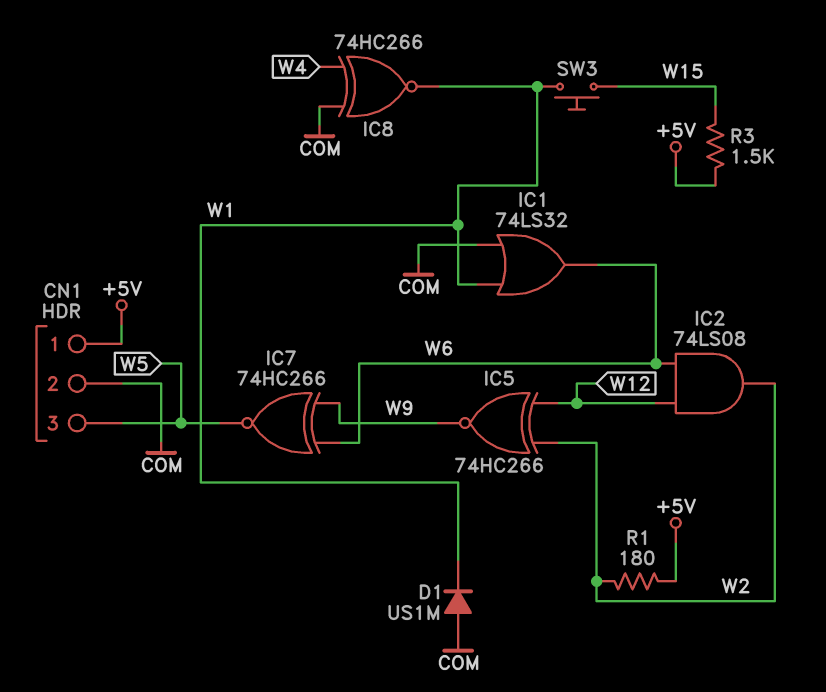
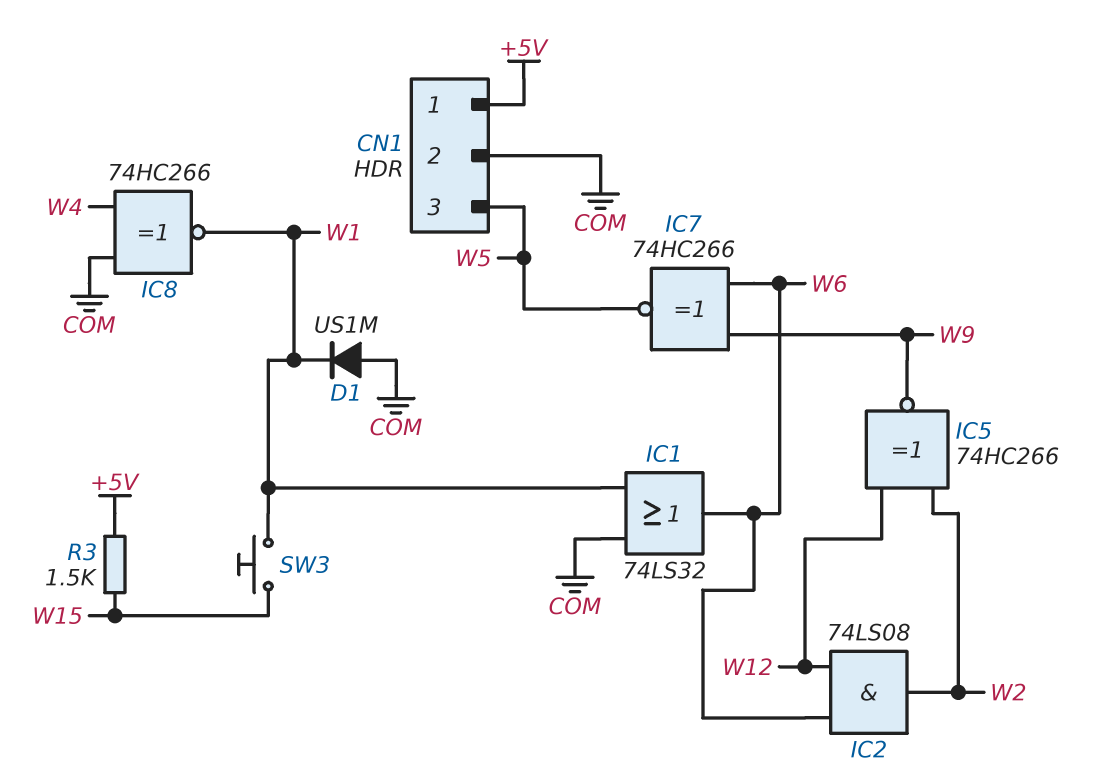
R1: 180 (+5V, W2) -> none

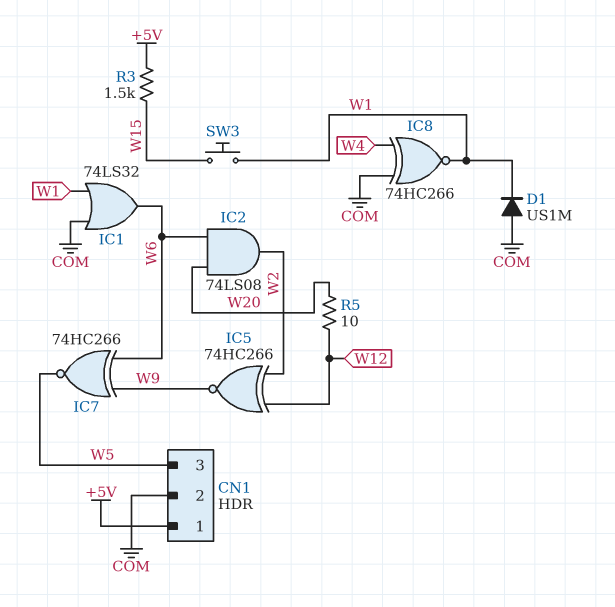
IC2: AND 74LS08 (in W6, in W12, out W2) -> AND 74LS08 (in W6, in W20, out W2)
R5: none -> 10 (W12, W20)

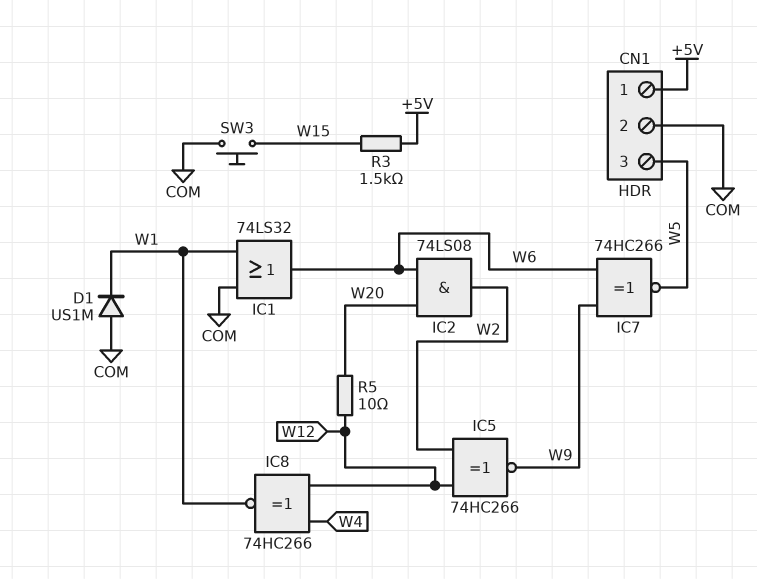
IC8: XNOR 74HC266 (in COM, in W4, out W1) -> XNOR 74HC266 (in W4, in W12, out W1)
SW3: button (W1, W15) -> button (COM, W15)

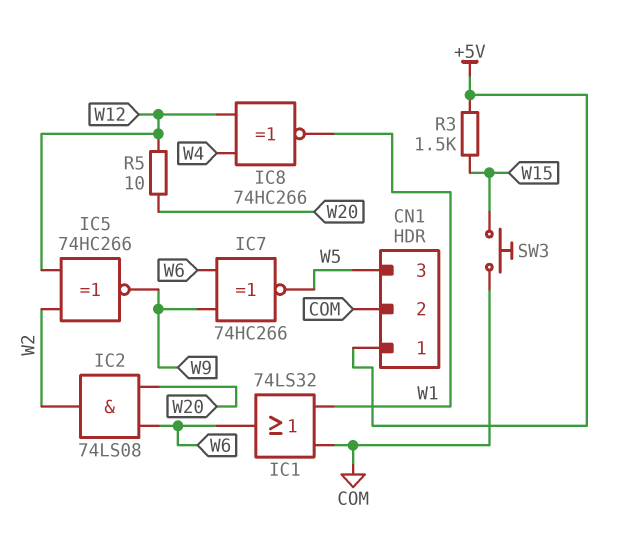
D1: diode US1M (A COM, K W1) -> none

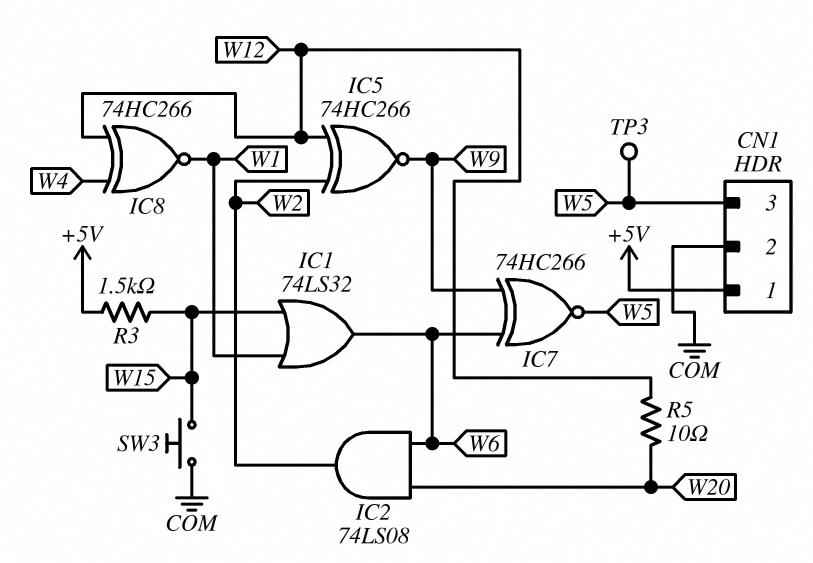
IC1: OR 74LS32 (in COM, in W1, out W6) -> OR 74LS32 (in W1, in W15, out W6)
TP3: none -> test point (W5)

